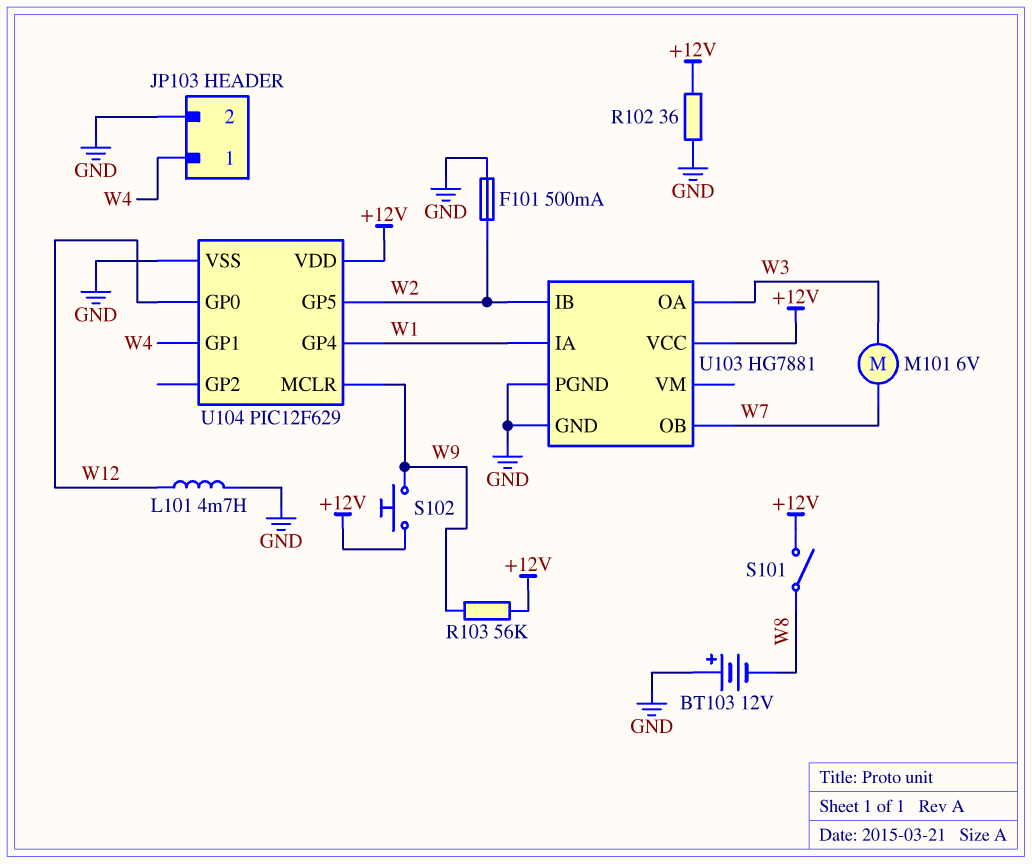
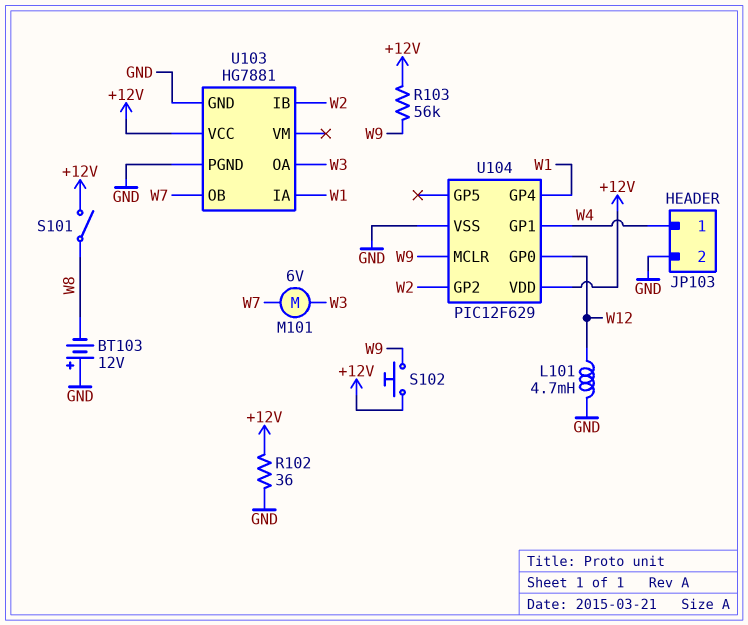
F101: 500mA (GND, W2) -> none
U104 pin GP2: none -> W2
U104 pin GP5: W2 -> none

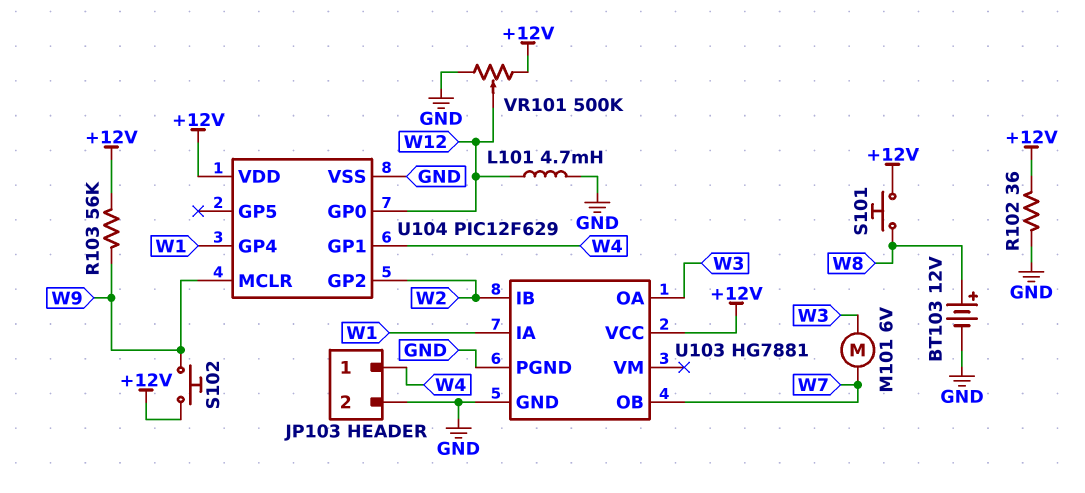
BT103: 12V (plus GND, minus W8) -> 12V (plus W8, minus GND)
S101: switch (+12V, W8) -> button (+12V, W8)
VR101: none -> 500k (+12V, GND, wiper W12)

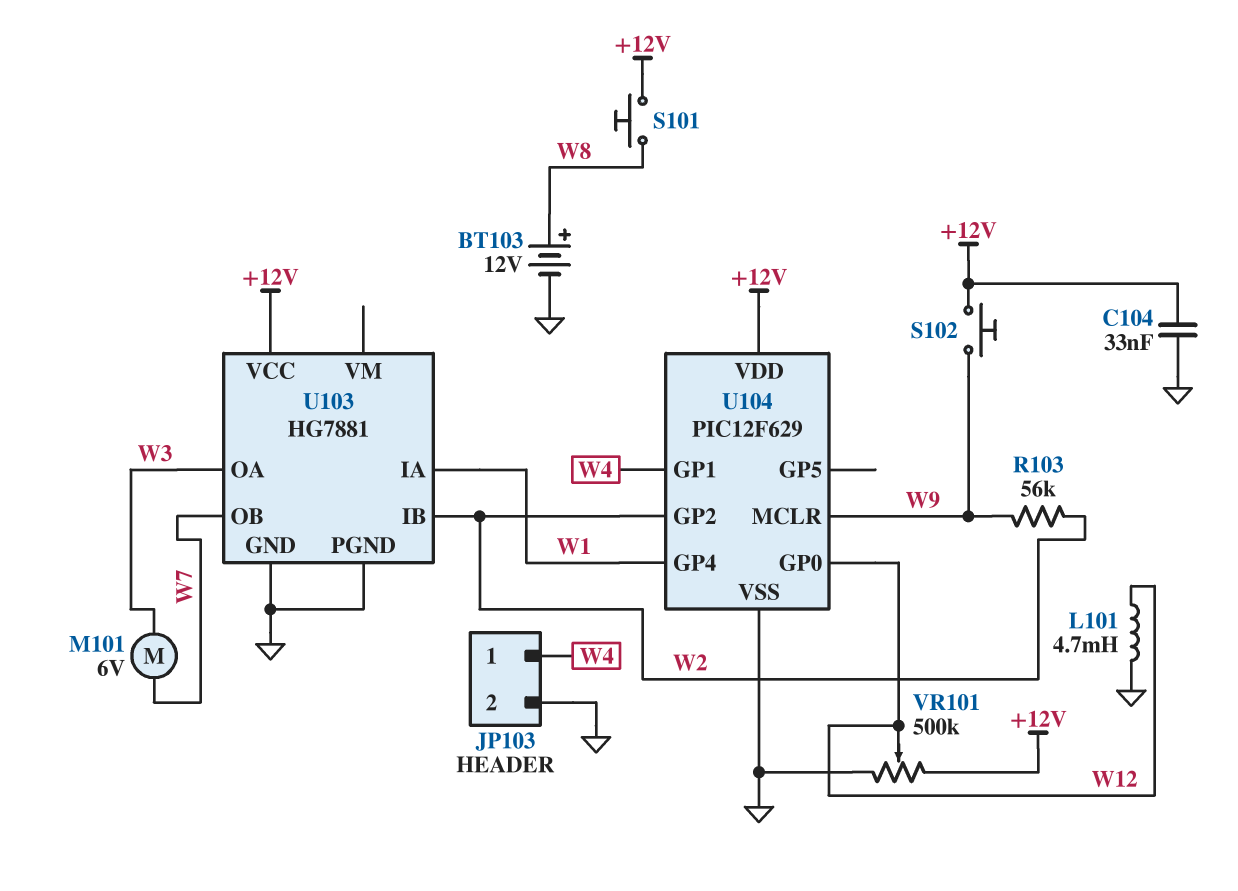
C104: none -> 33nF (+12V, GND)
R102: 36 (+12V, GND) -> none
R103: 56k (+12V, W9) -> 56k (W2, W9)

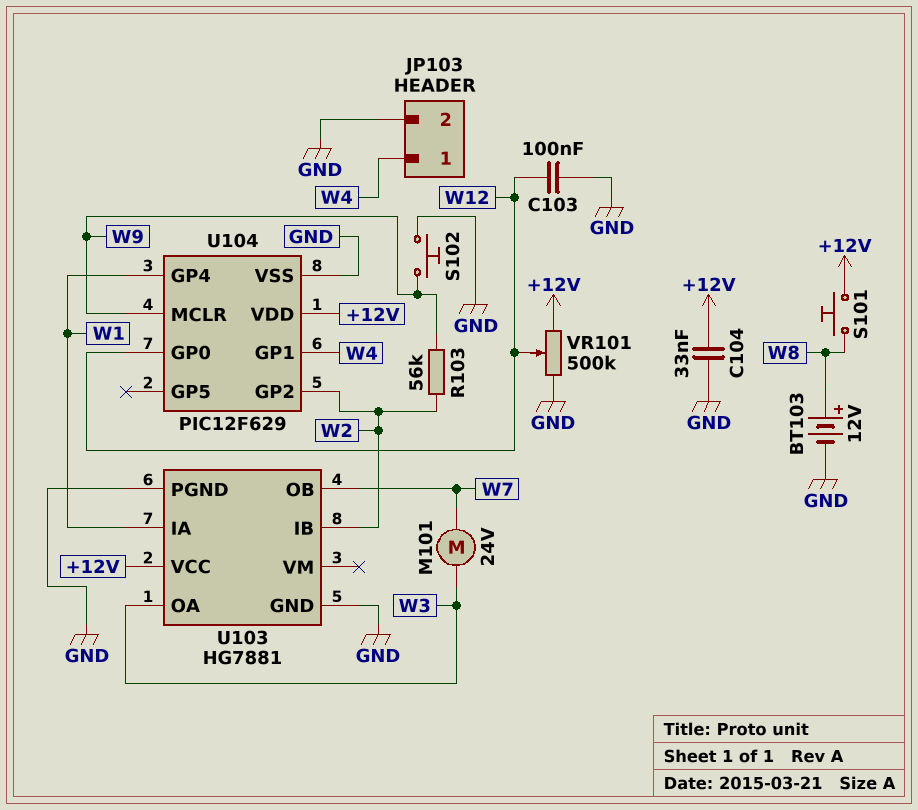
C103: none -> 100nF (GND, W12)
L101: 4.7mH (GND, W12) -> none
M101: motor 6V (W3, W7) -> motor 24V (W3, W7)
S102: button (+12V, W9) -> button (GND, W9)

